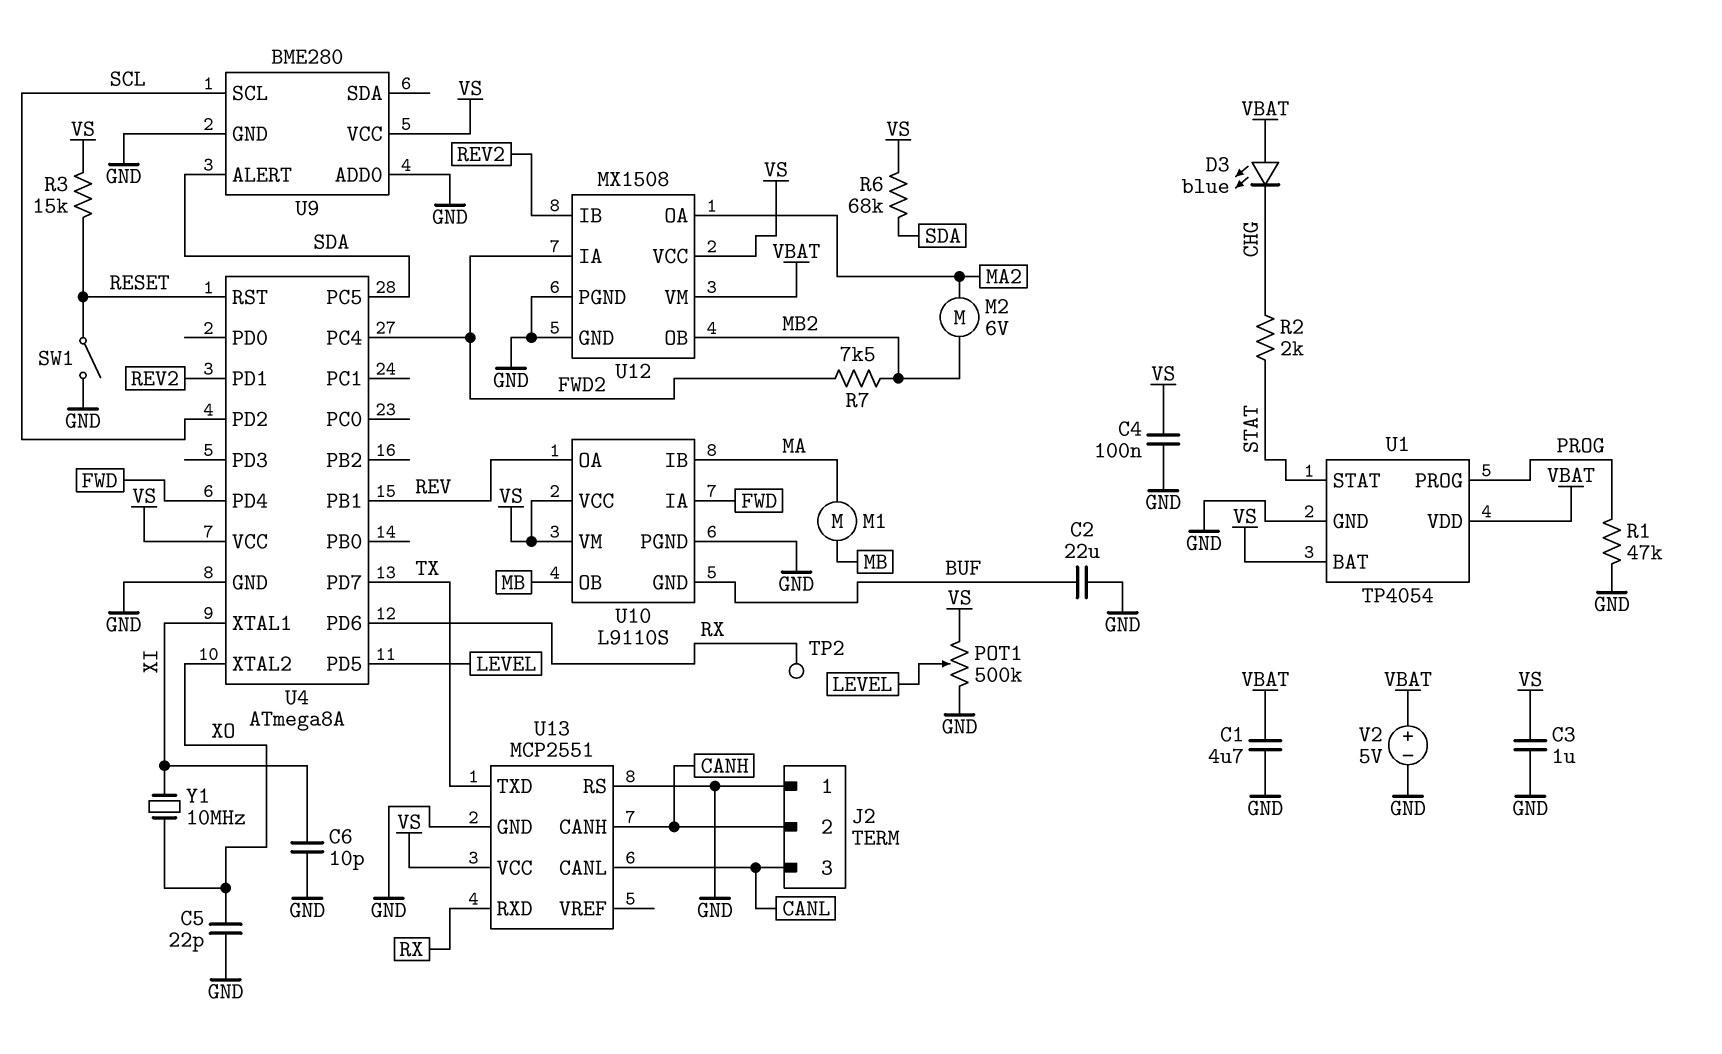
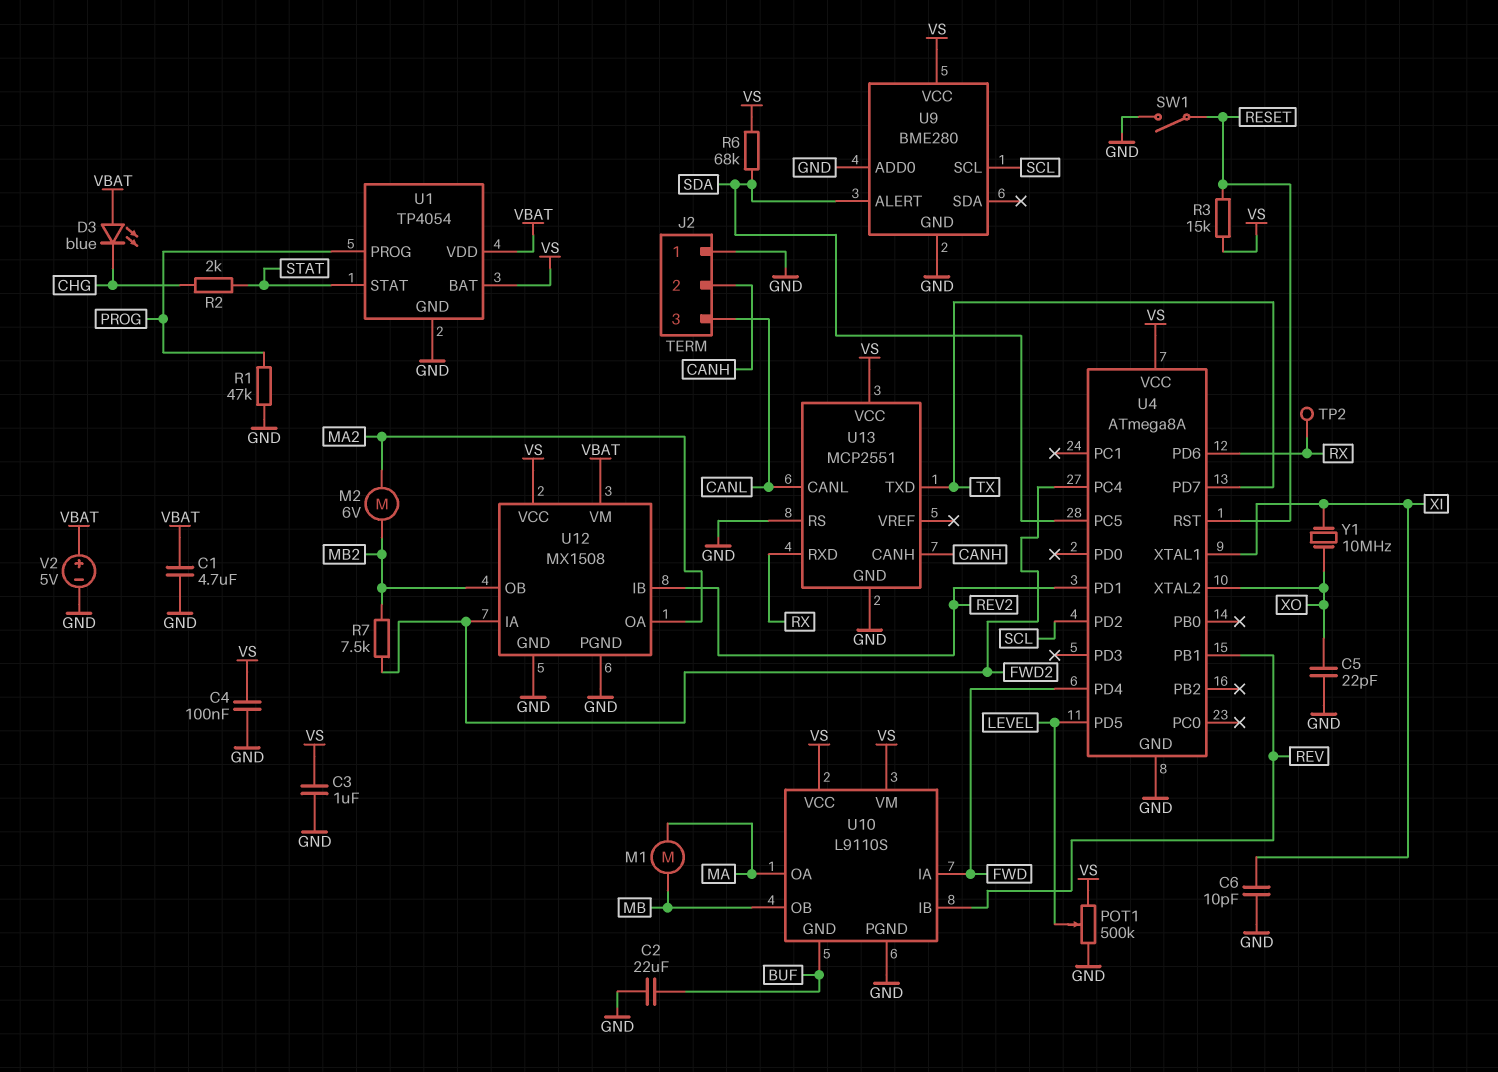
U10 pin IB: MA -> REV
U10 pin OA: REV -> MA

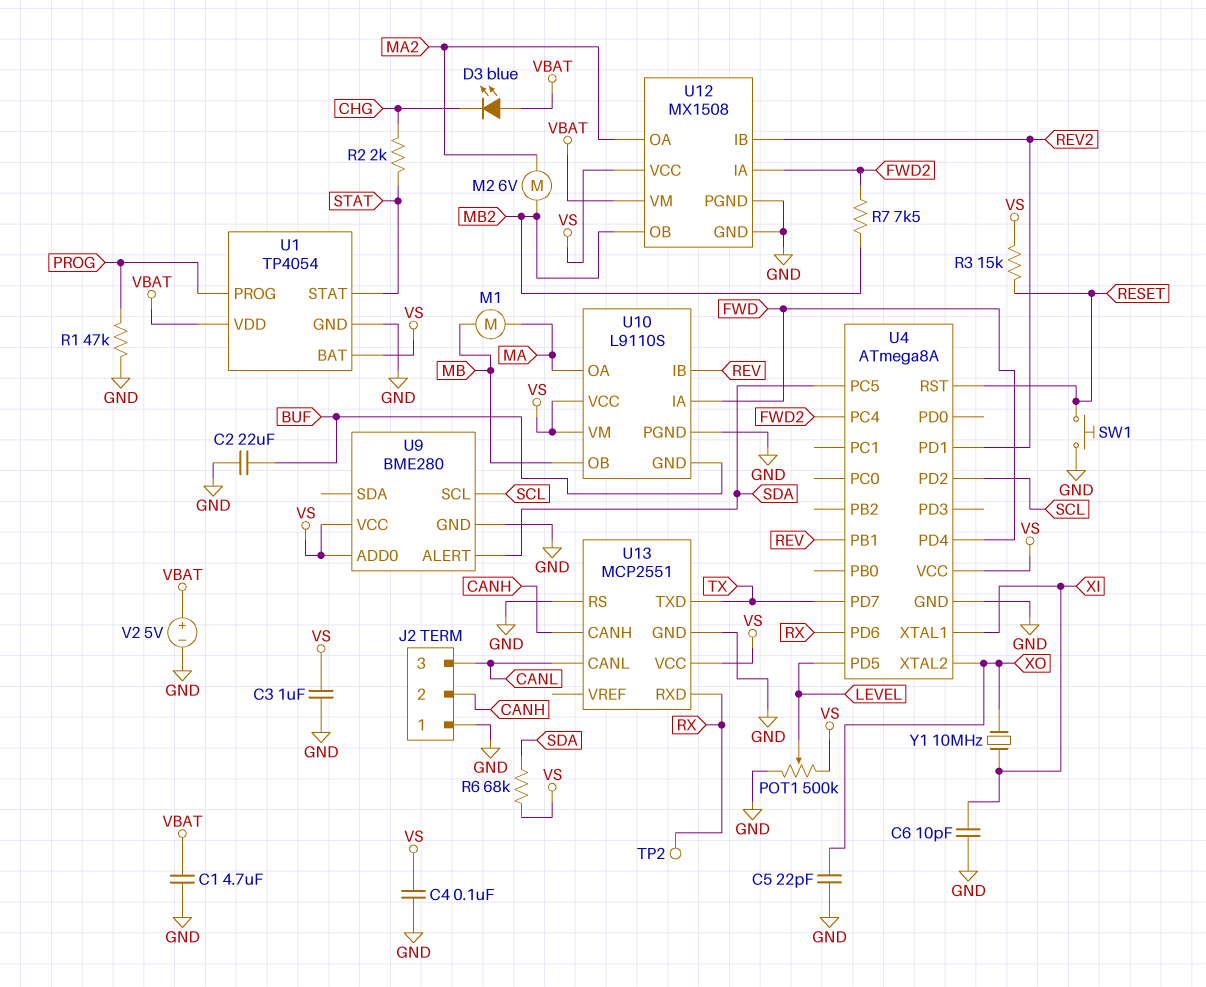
SW1: switch (GND, RESET) -> button (GND, RESET)
U9 pin ADD0: GND -> VS

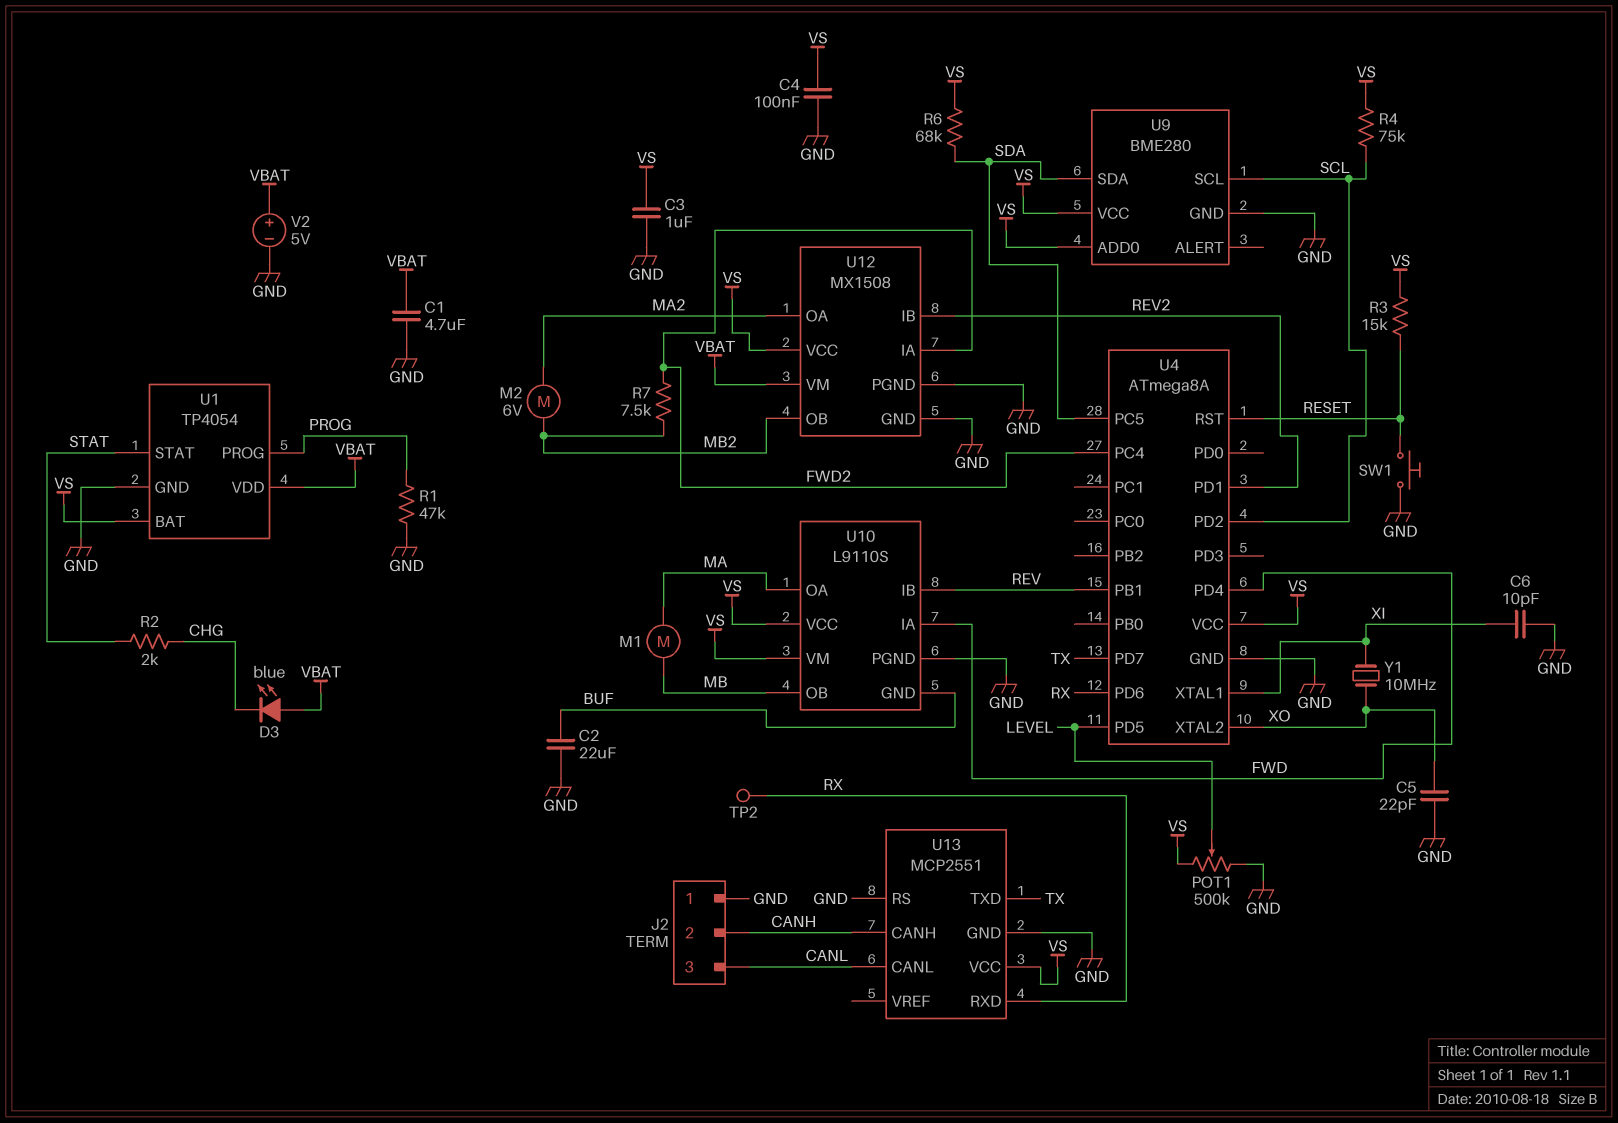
R4: none -> 75k (SCL, VS)
U9 pin ALERT: SDA -> none
U9 pin SDA: none -> SDA

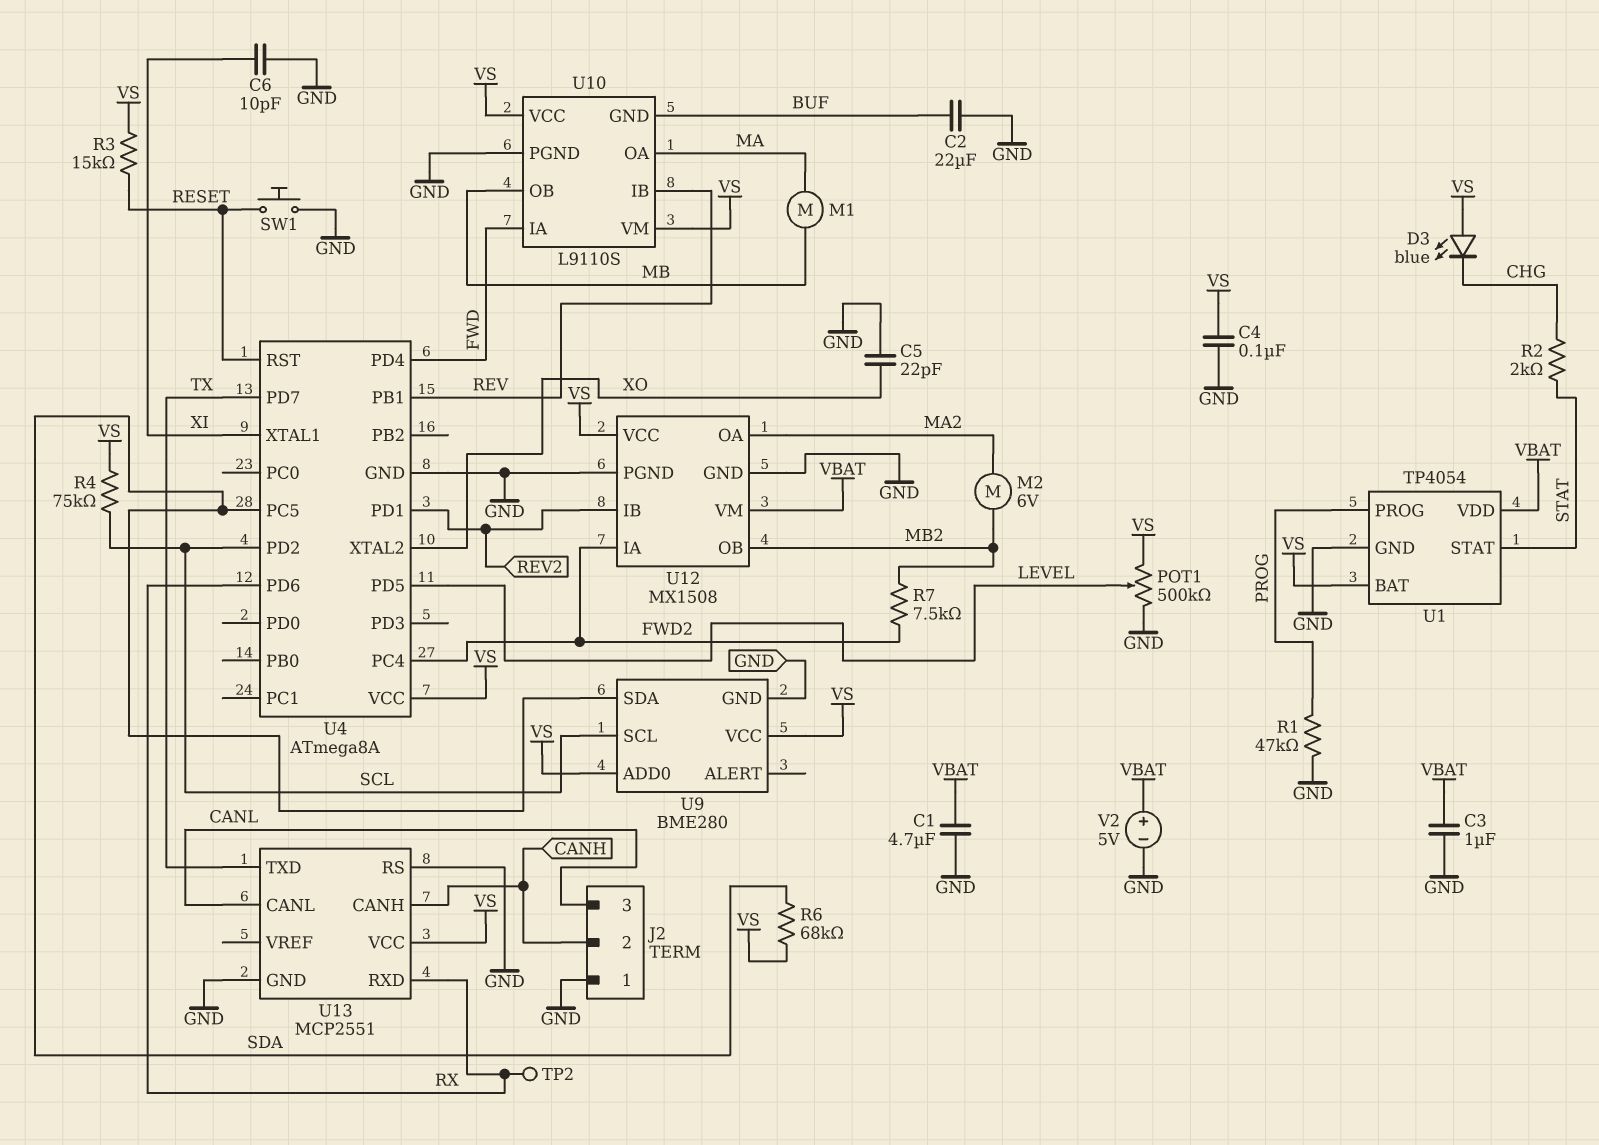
C3: 1uF (GND, VS) -> 1uF (GND, VBAT)
D3: LED blue (A VBAT, K CHG) -> LED blue (A VS, K CHG)
Y1: 10MHz (XI, XO) -> none

